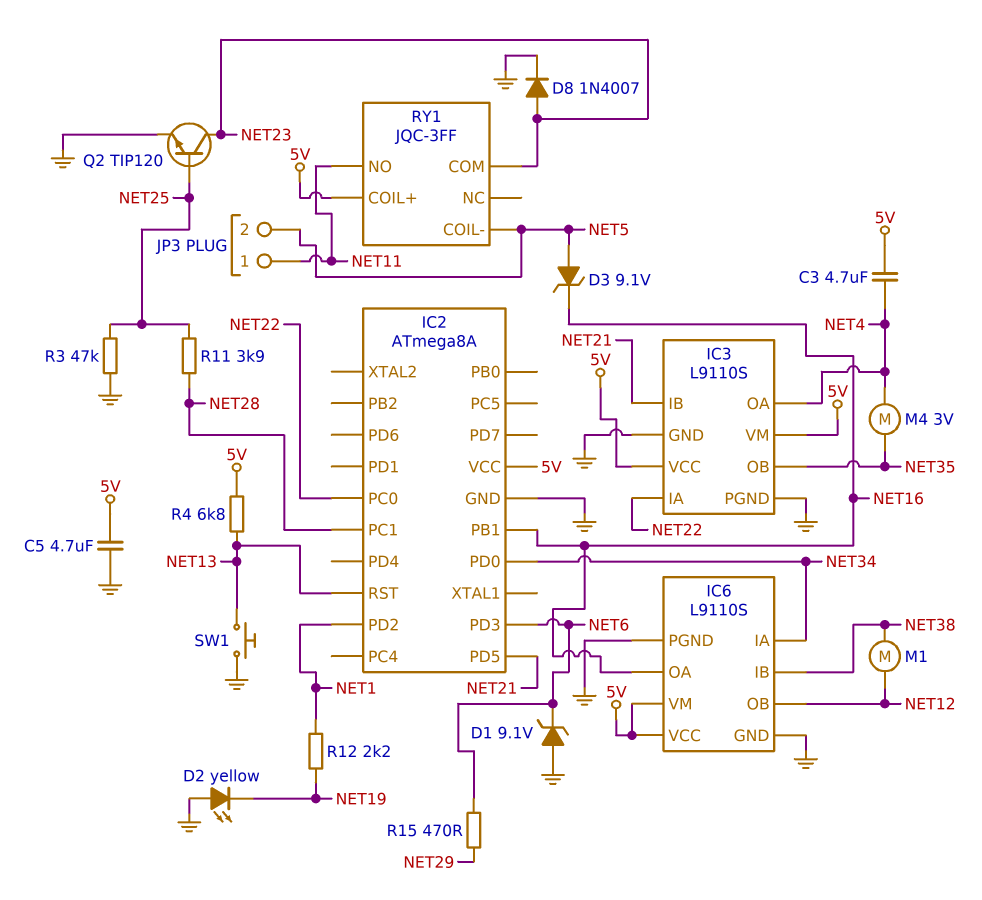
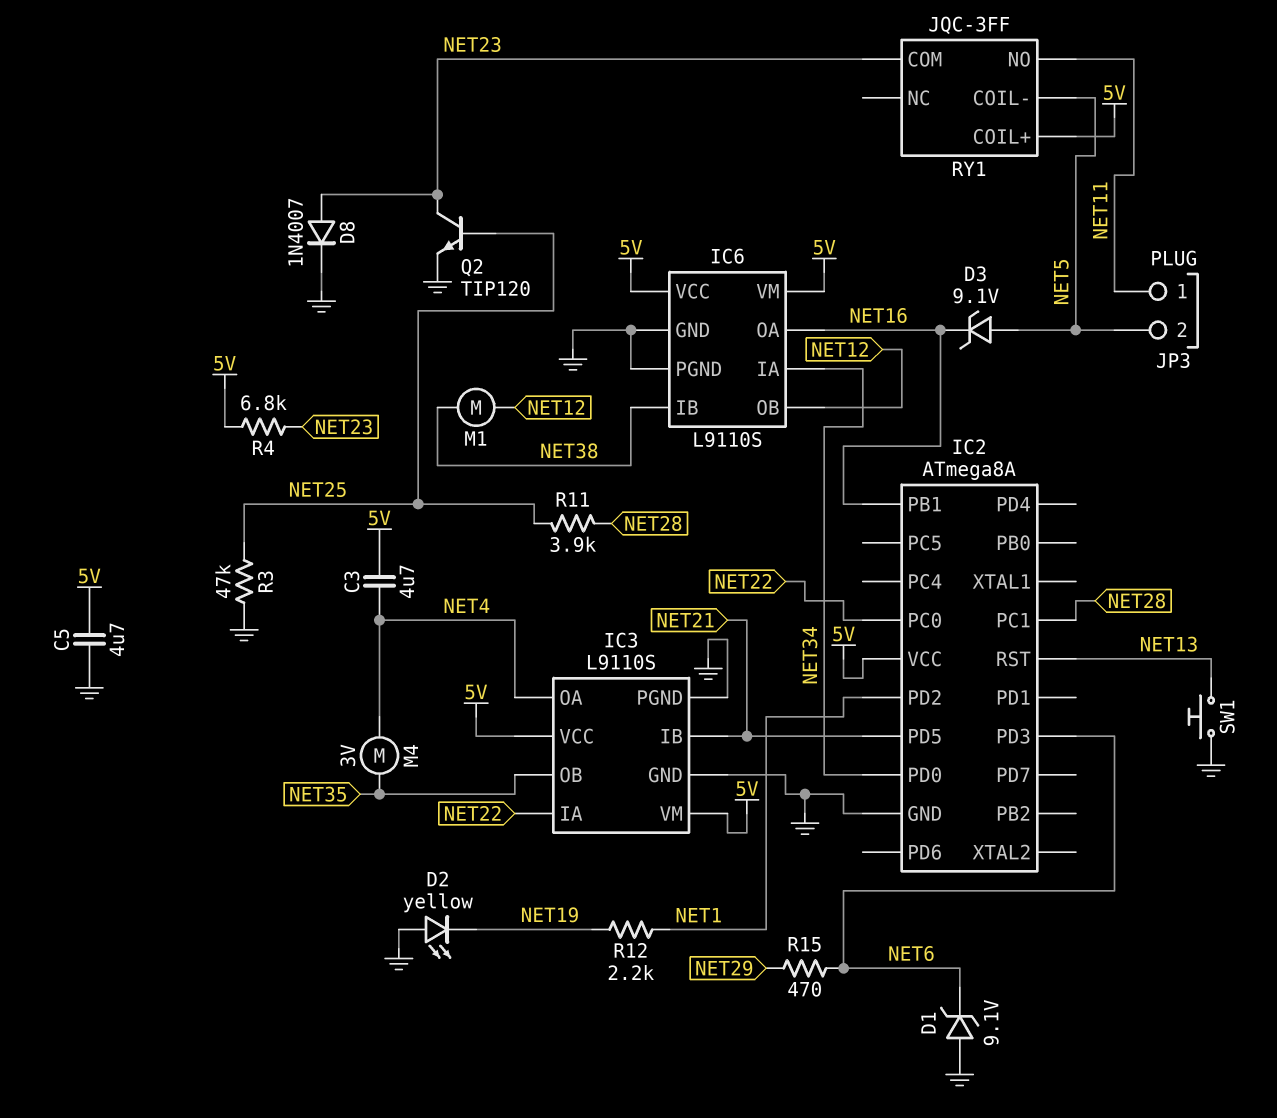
R4: 6.8k (5V, NET13) -> 6.8k (5V, NET23)

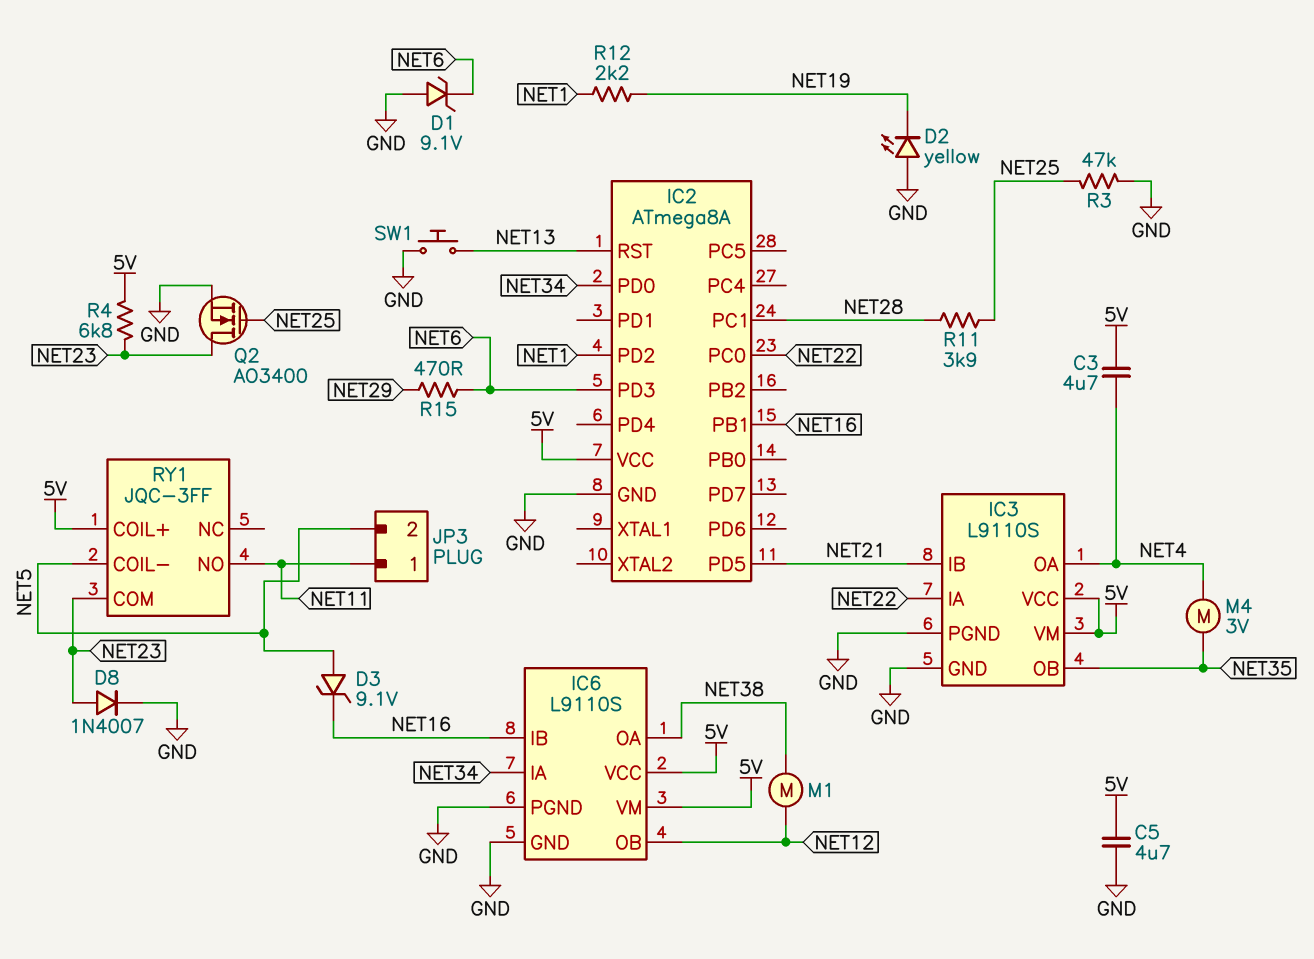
IC6 pin IB: NET38 -> NET16
IC6 pin OA: NET16 -> NET38
Q2: NPN TIP120 (B NET25, C NET23, E GND) -> NMOS AO3400 (G NET25, D NET23, S GND)

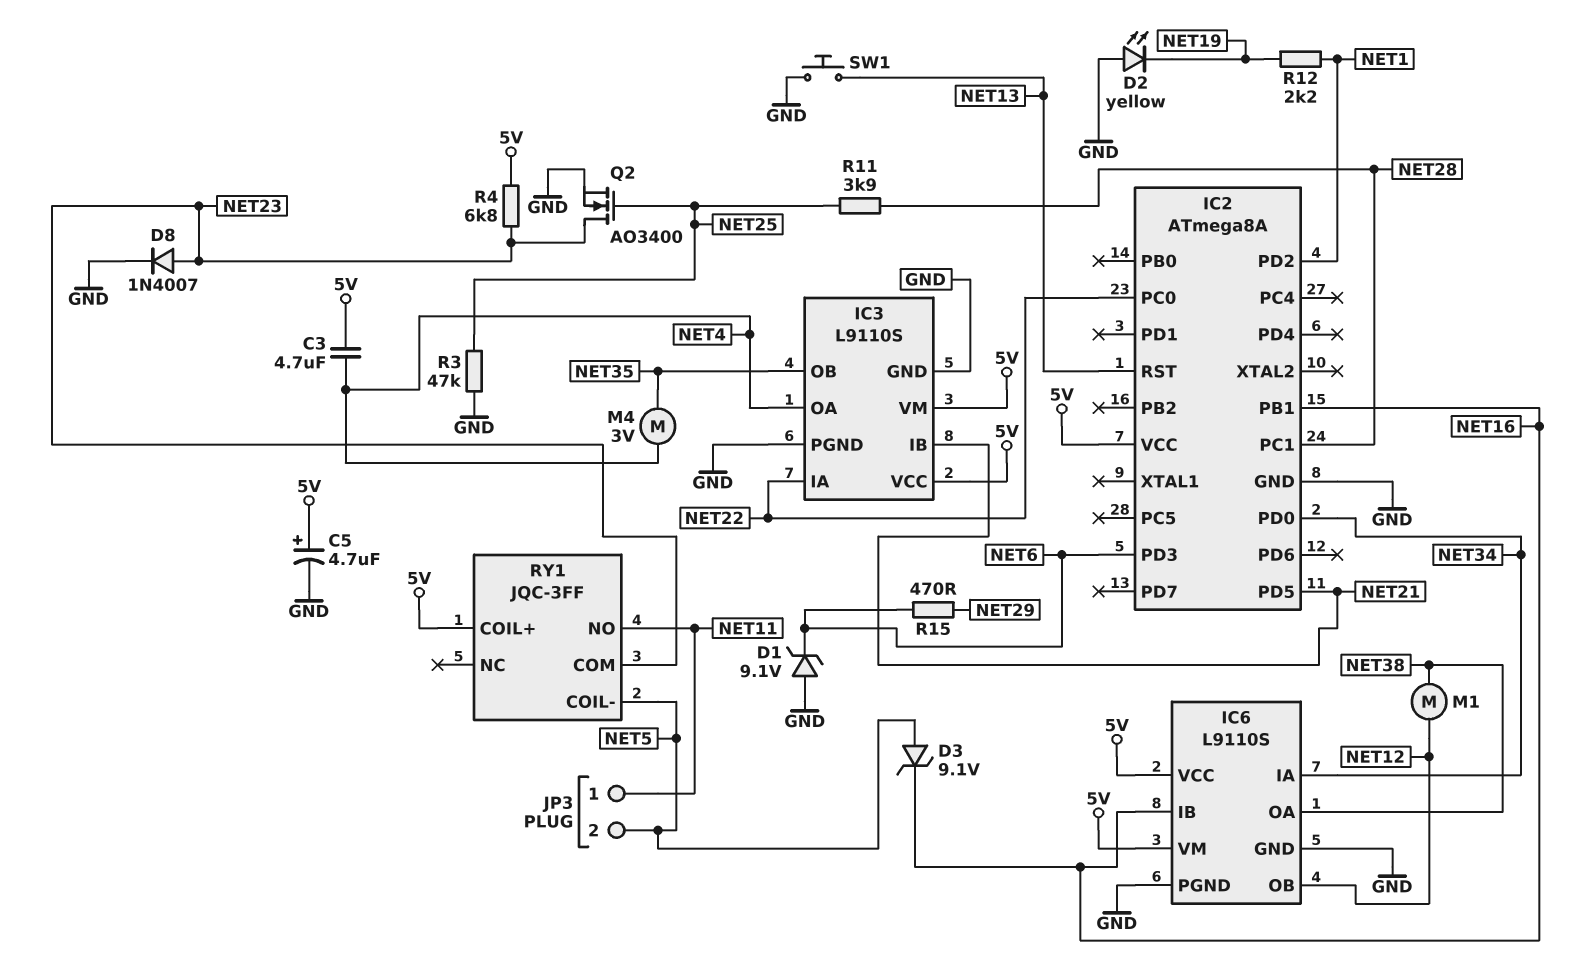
C5: 4.7uF (5V, GND) -> 4.7uF (plus 5V, minus GND)

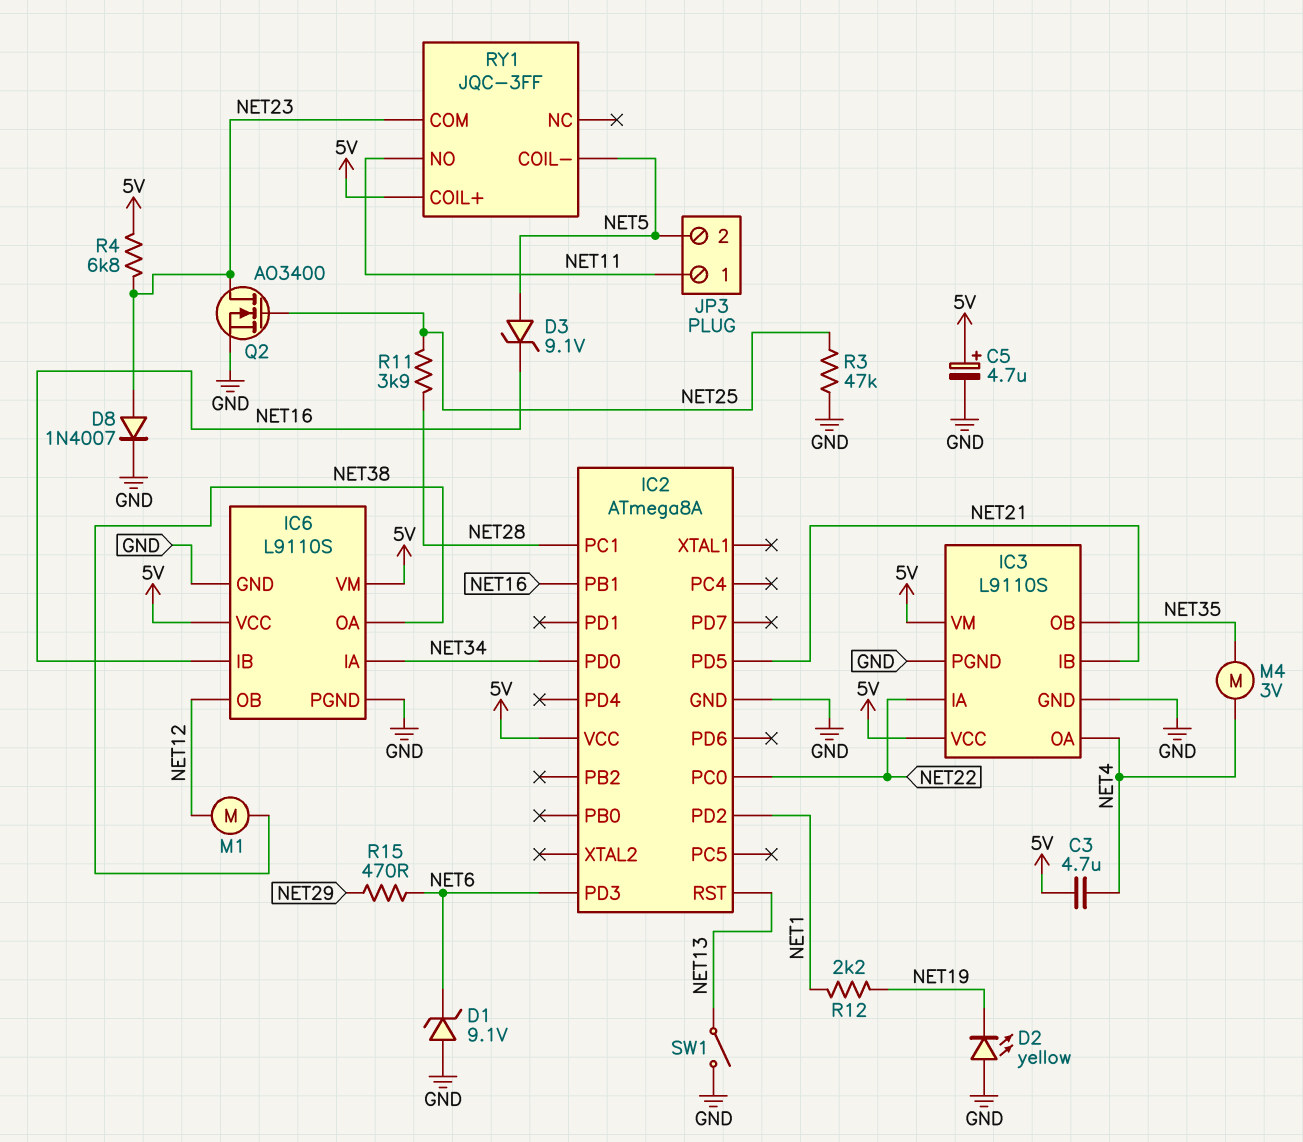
SW1: button (GND, NET13) -> switch (GND, NET13)

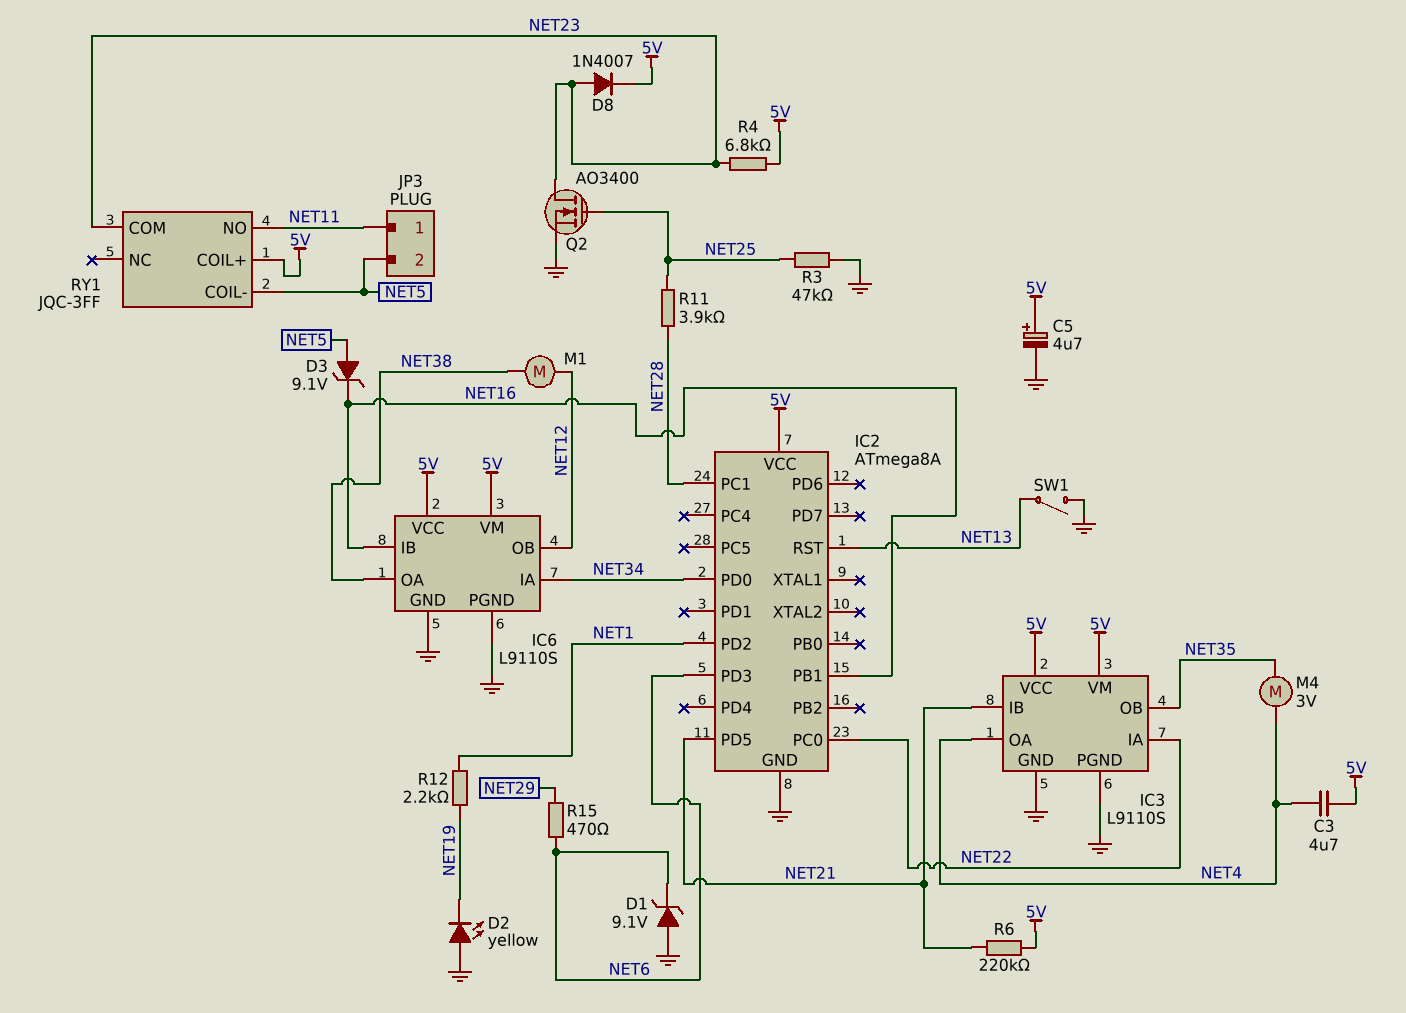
D8: diode 1N4007 (A NET23, K GND) -> diode 1N4007 (A NET23, K 5V)
R6: none -> 220k (5V, NET21)

